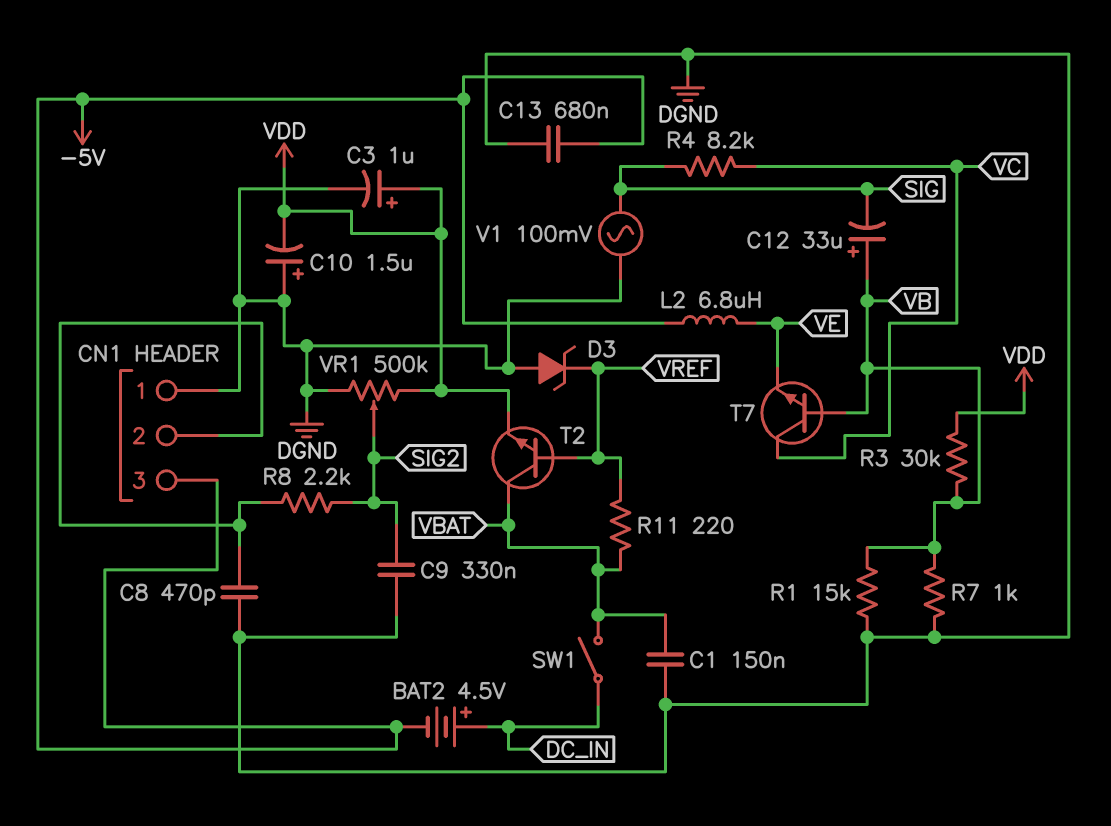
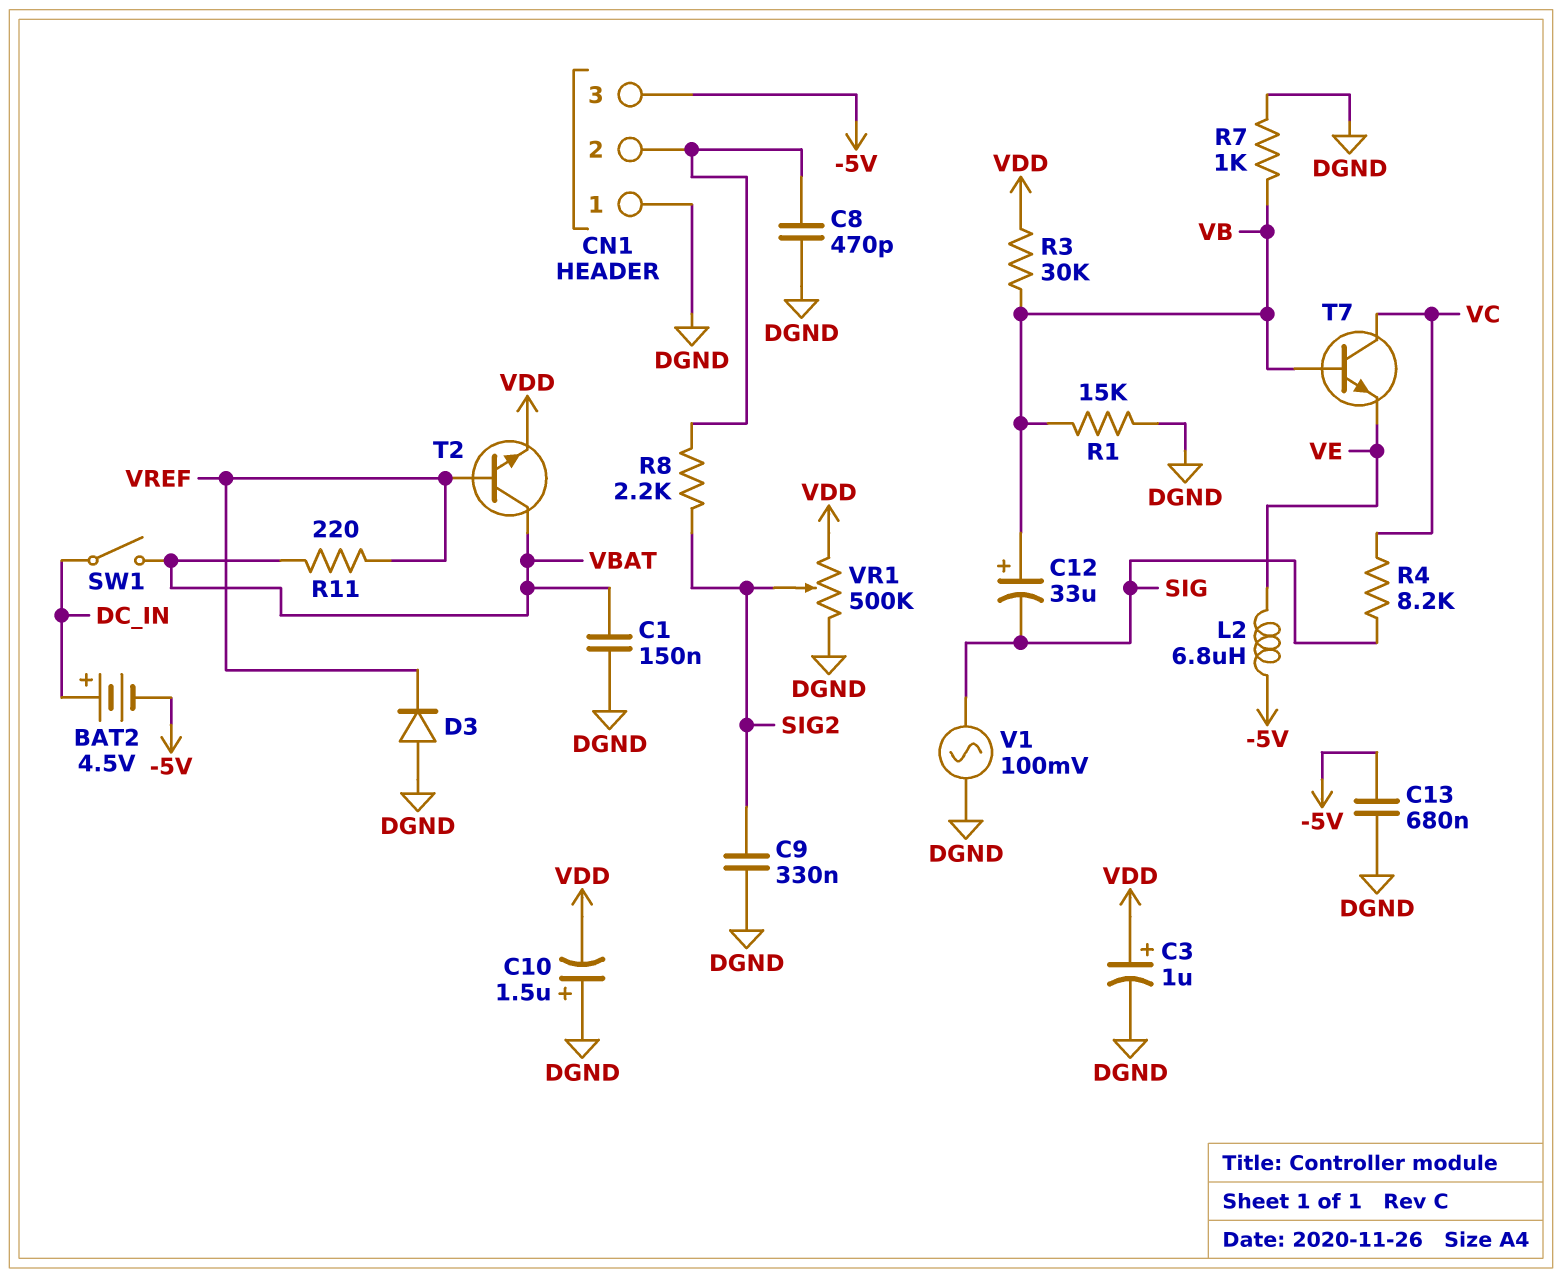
D3: zener (A DGND, K VREF) -> diode (A DGND, K VREF)

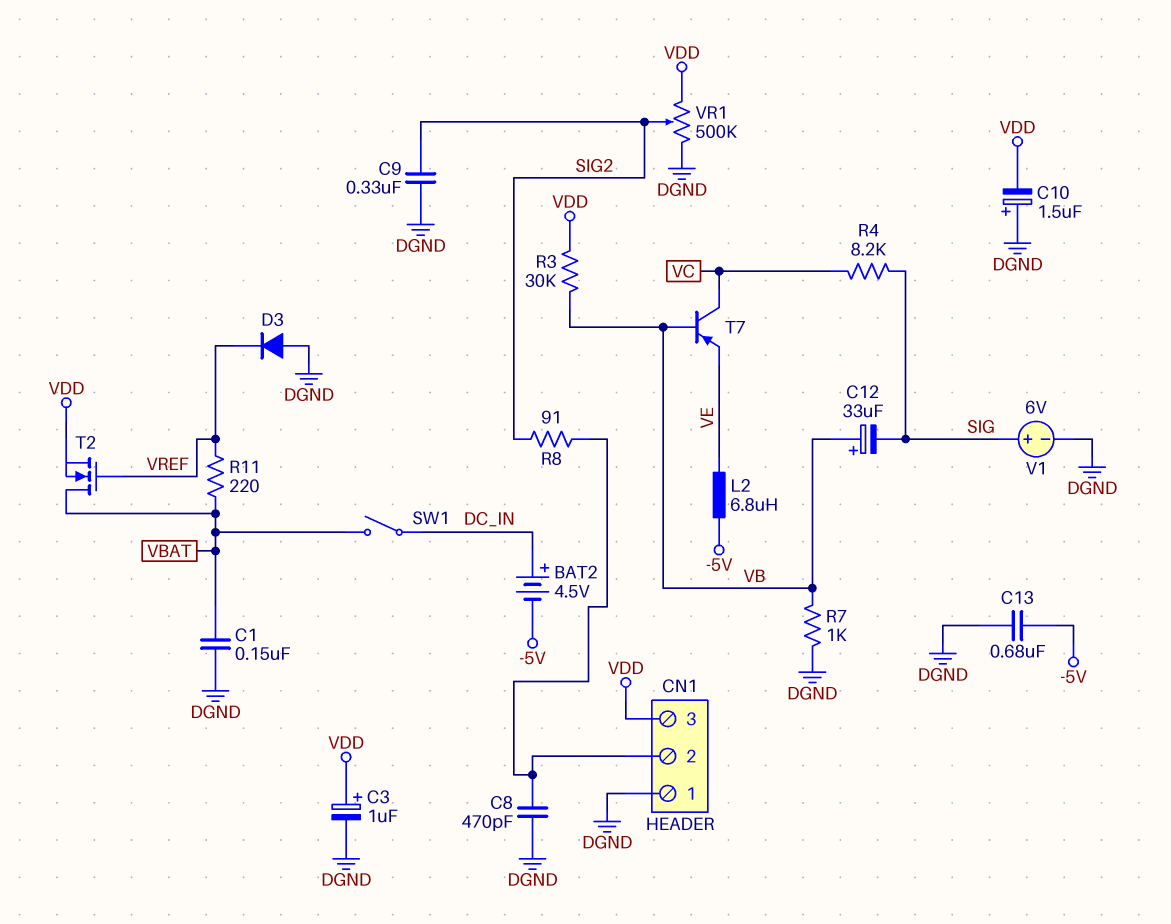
CN1 pin 3: -5V -> VDD
R1: 15k (DGND, VB) -> none
R8: 2.2k (CN1/2, SIG2) -> 91 (CN1/2, SIG2)
T2: NPN (B VREF, C VBAT, E VDD) -> NMOS (G VREF, D VBAT, S VDD)
T7: NPN (B VB, C VC, E VE) -> PNP (B VB, C VC, E VE)
V1: AC 100mV (DGND, SIG) -> 6V (plus SIG, minus DGND)

